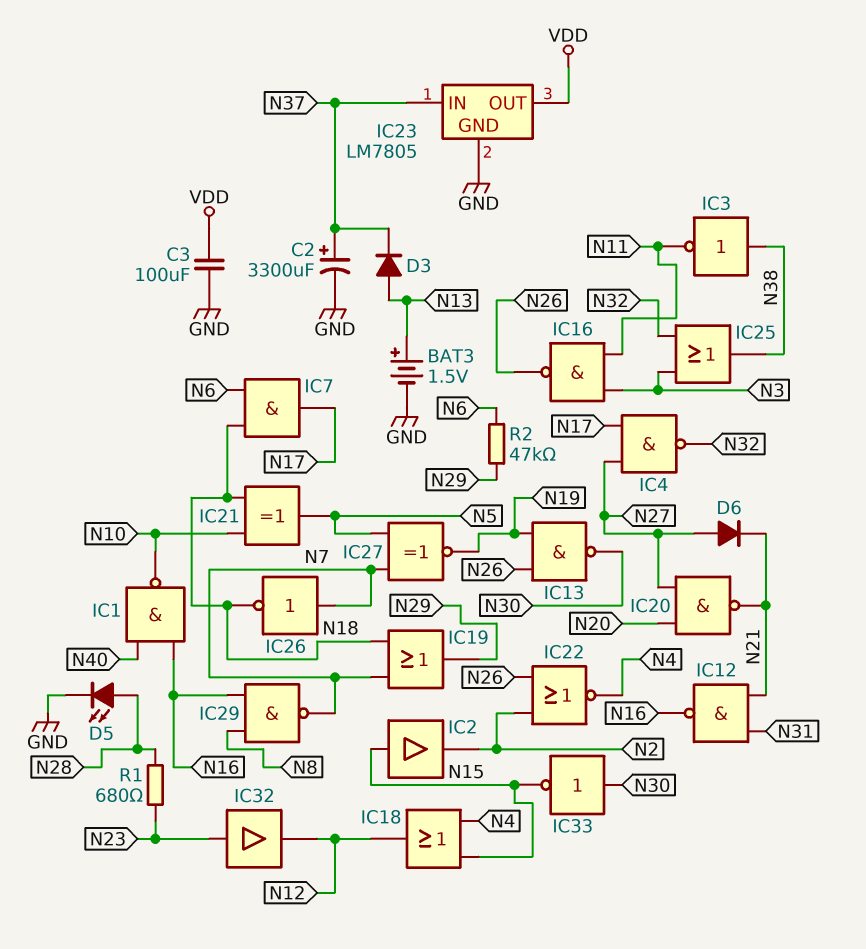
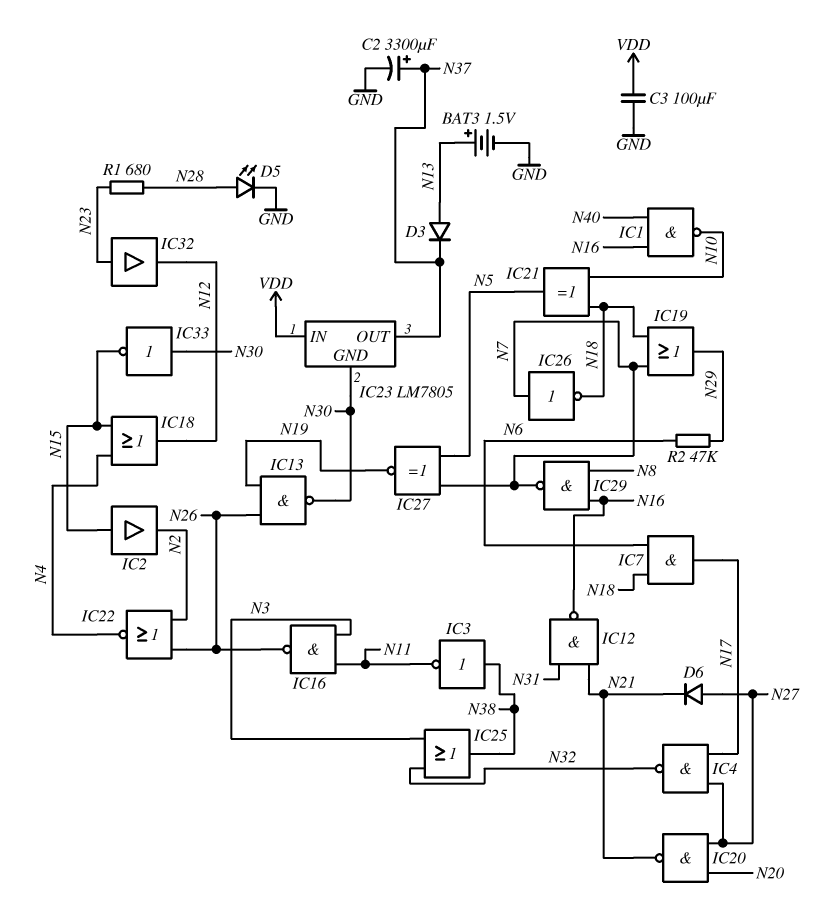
IC23 pin GND: GND -> N30
IC23 pin IN: N37 -> VDD
IC23 pin OUT: VDD -> N37

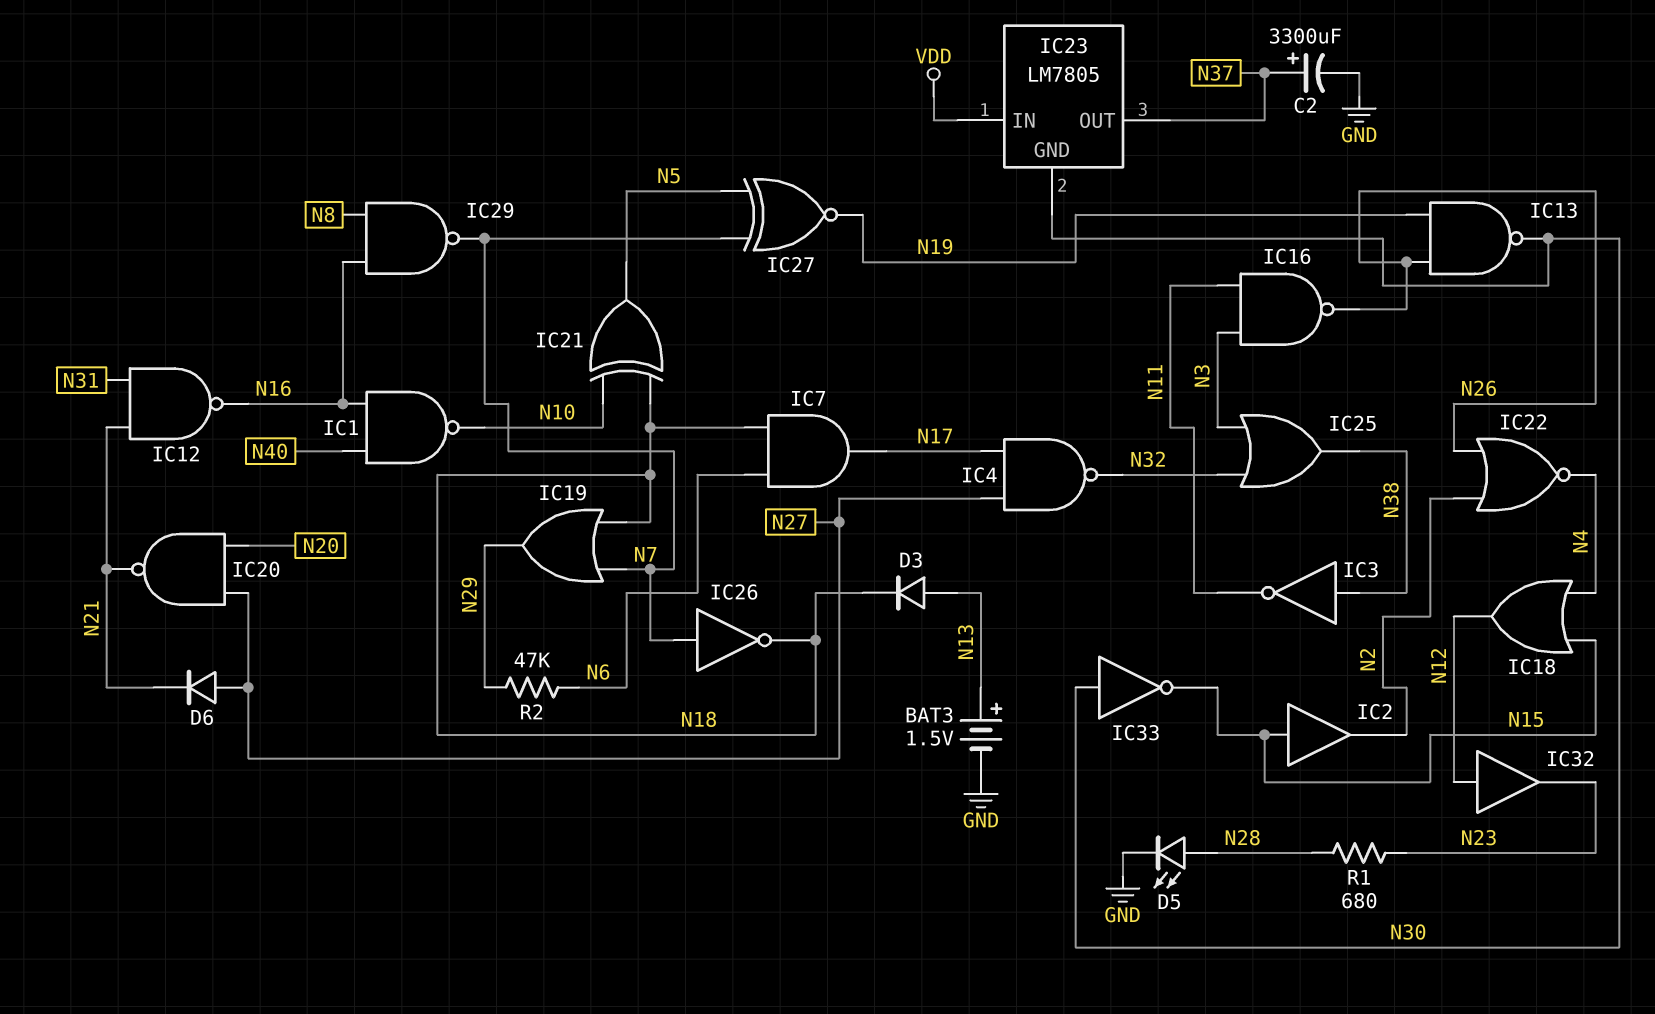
C3: 100uF (GND, VDD) -> none
D3: diode (A N13, K N37) -> diode (A N13, K N18)
IC32: buffer (in N23, out N12) -> buffer (in N12, out N23)

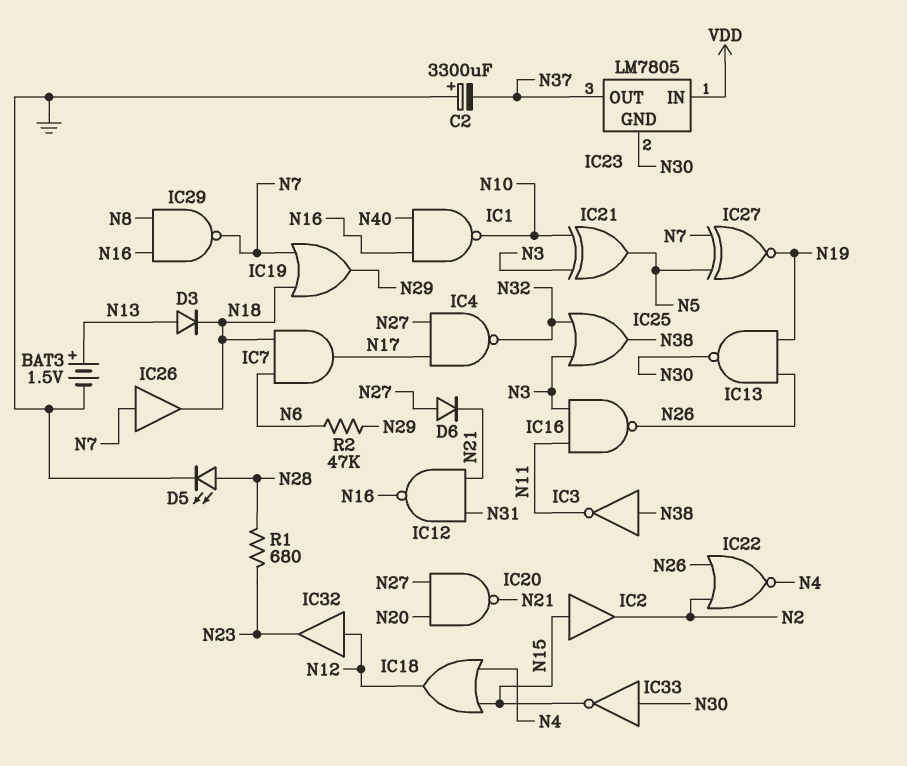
C2: 3300uF (plus N37, minus GND) -> 3300uF (plus GND, minus N37)
IC21: XOR (in N10, in N18, out N5) -> XOR (in N3, in N10, out N5)
IC26: NOT (in N7, out N18) -> buffer (in N7, out N18)

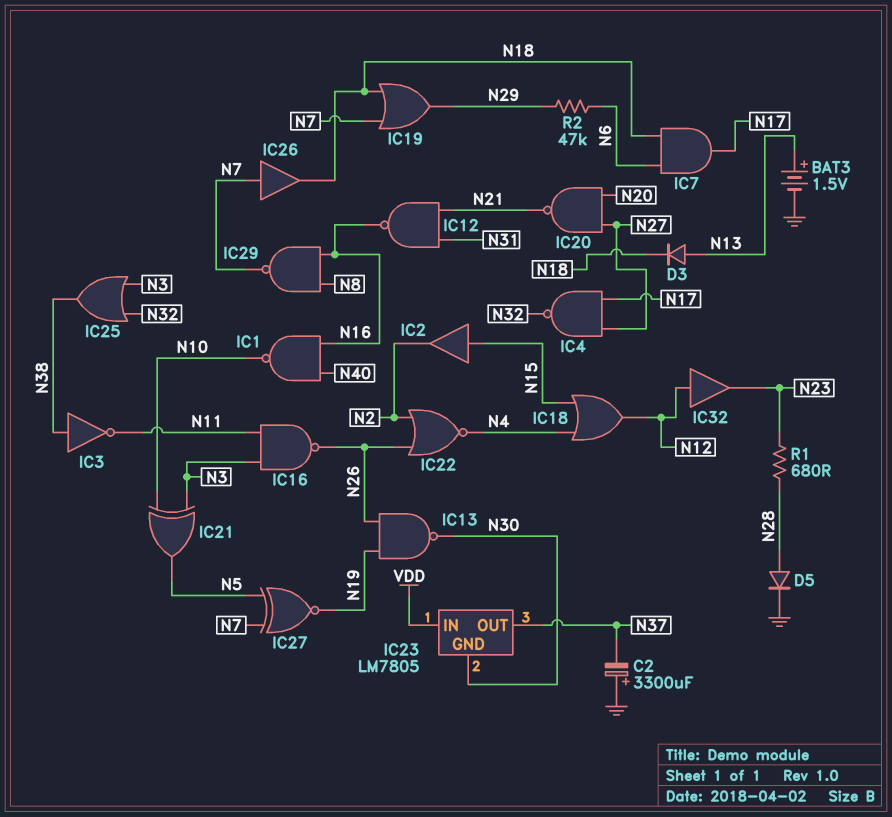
D5: LED (A N28, K GND) -> diode (A N28, K GND)
D6: diode (A N27, K N21) -> none
IC33: NOT (in N30, out N15) -> none

